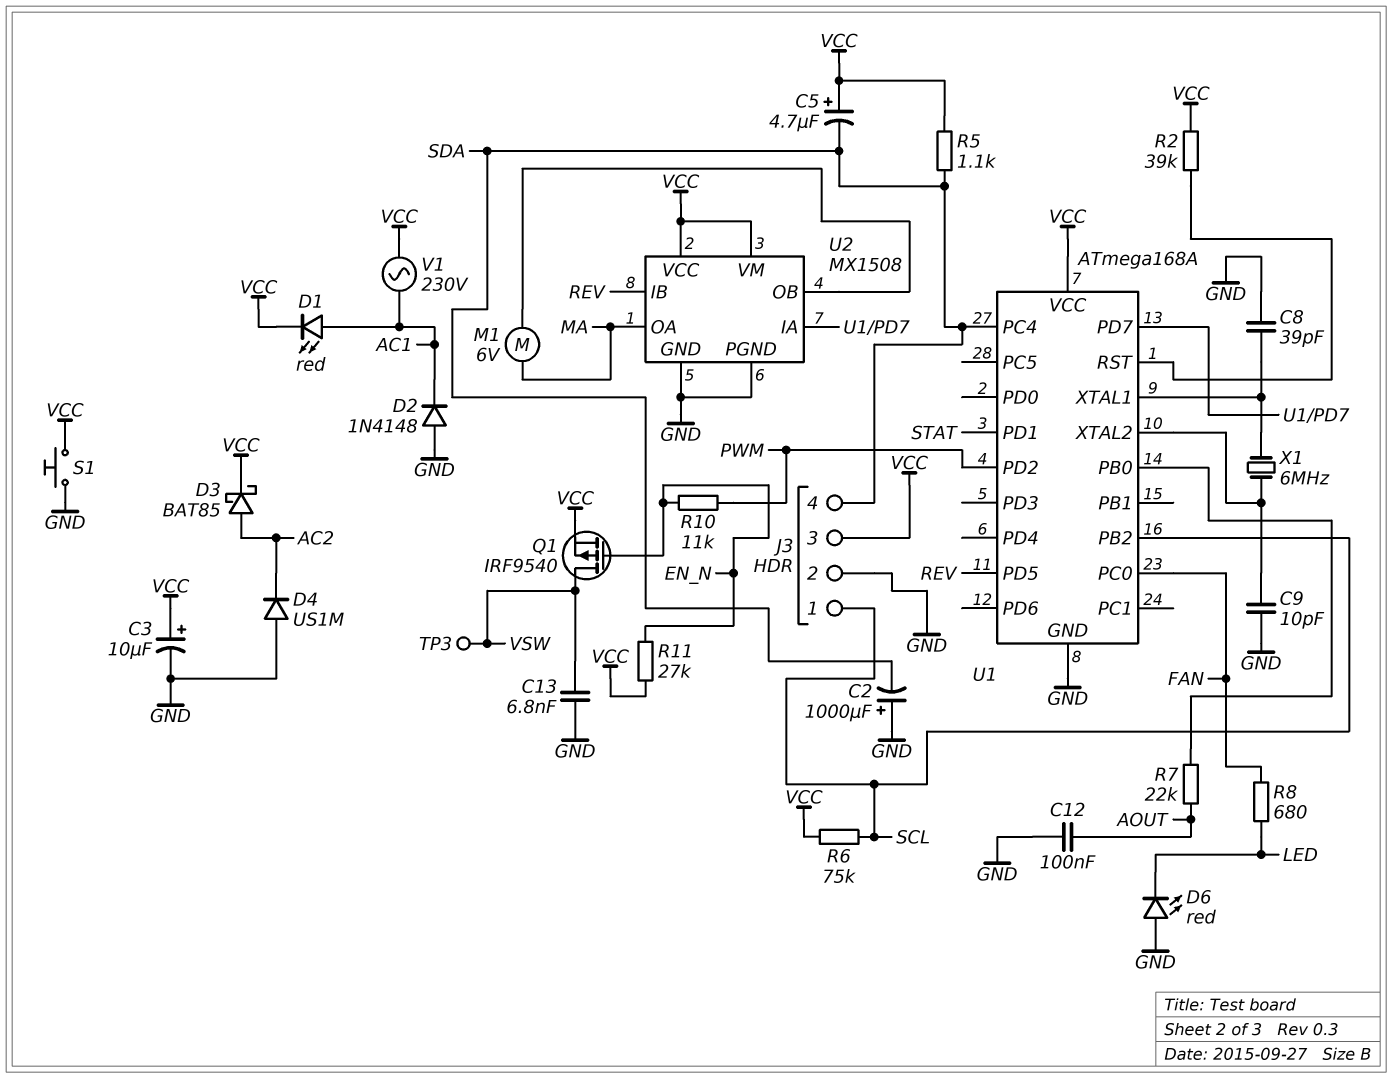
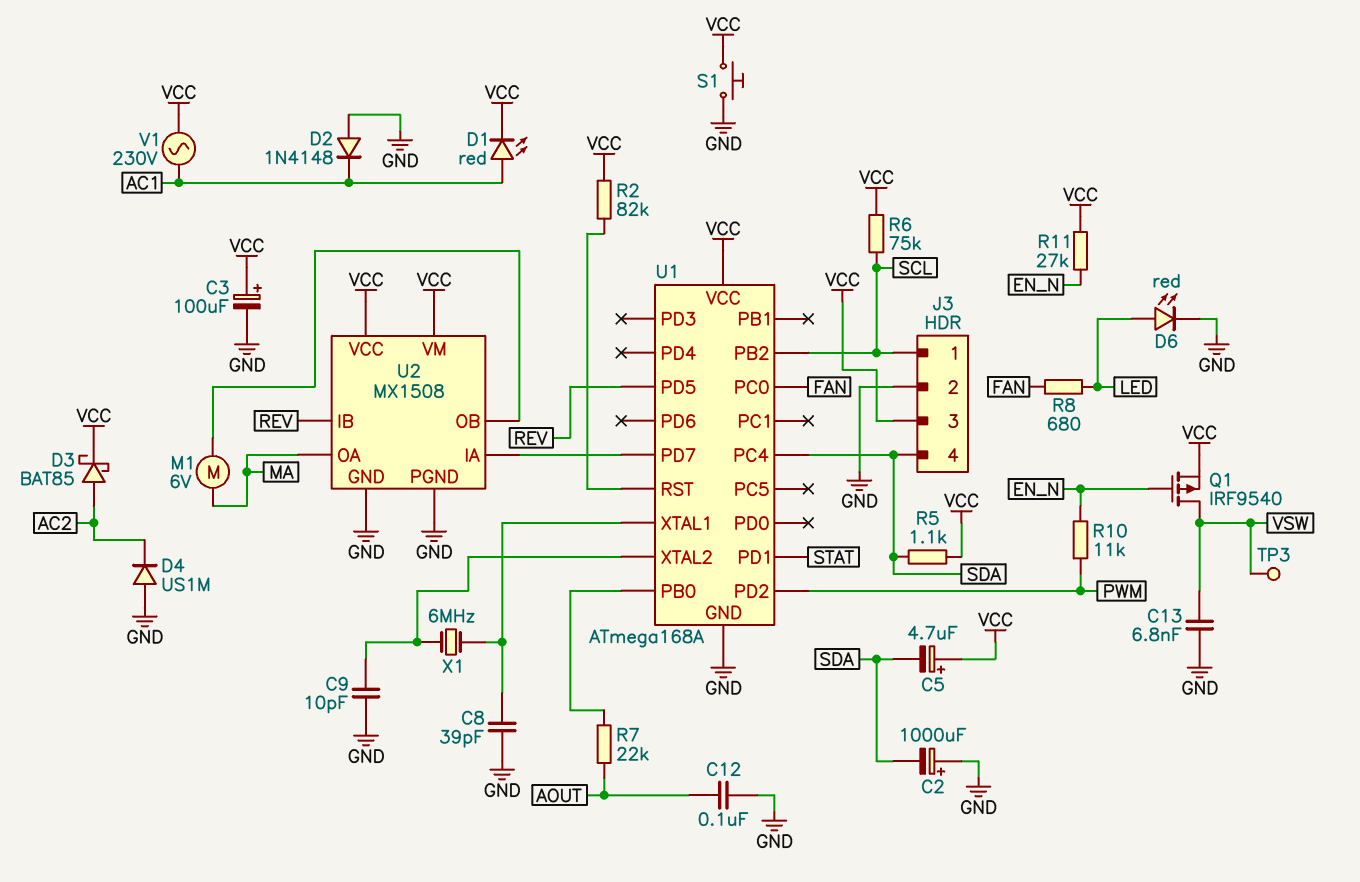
C3: 10uF (plus VCC, minus GND) -> 100uF (plus VCC, minus GND)
D6: LED red (A GND, K LED) -> LED red (A LED, K GND)
R2: 39k (U1/RST, VCC) -> 82k (U1/RST, VCC)

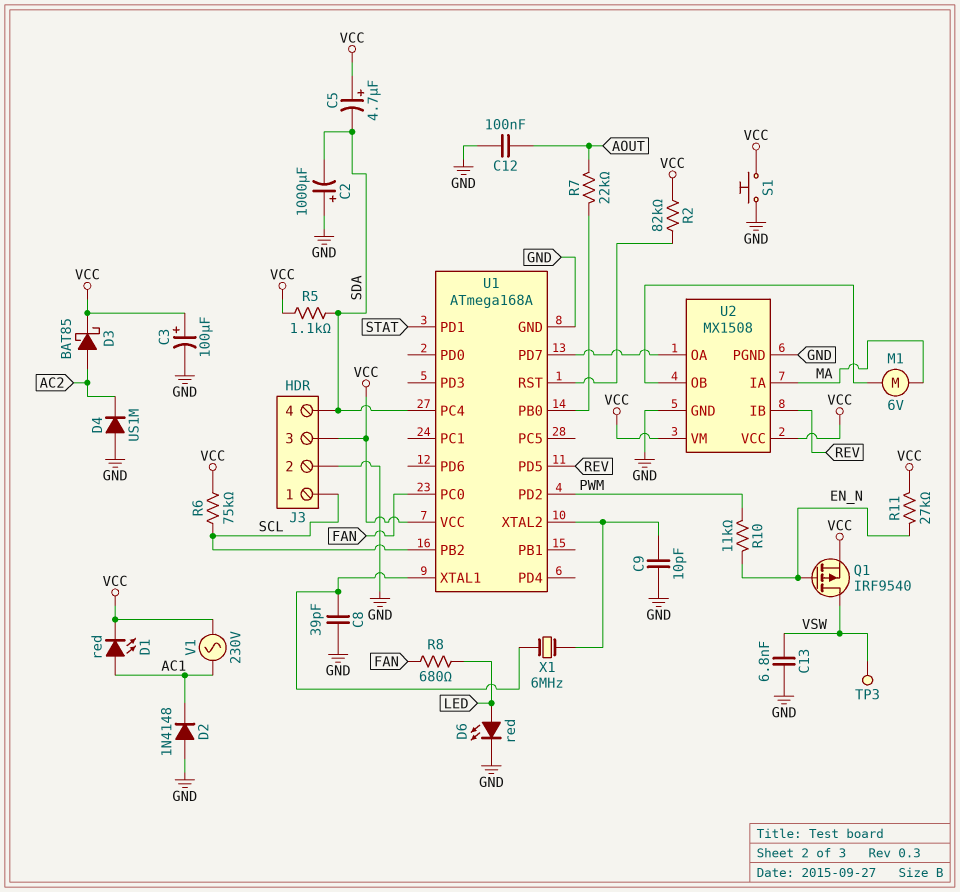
U2 pin IA: U1/PD7 -> MA
U2 pin OA: MA -> U1/PD7

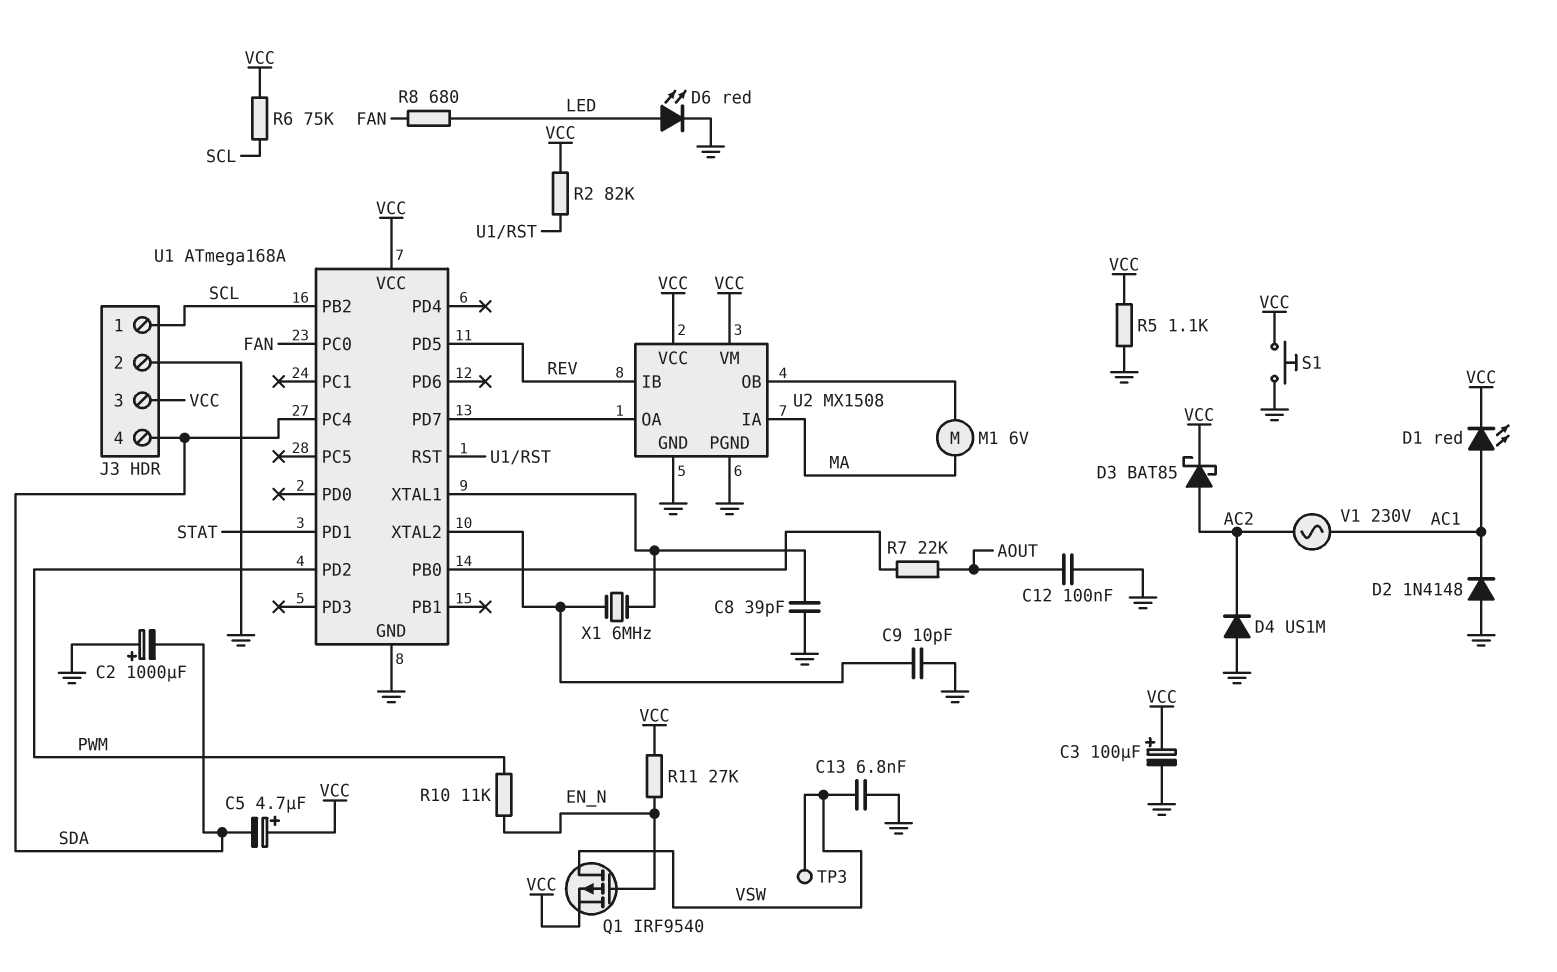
R5: 1.1k (SDA, VCC) -> 1.1k (GND, VCC)
V1: AC 230V (AC1, VCC) -> AC 230V (AC1, AC2)

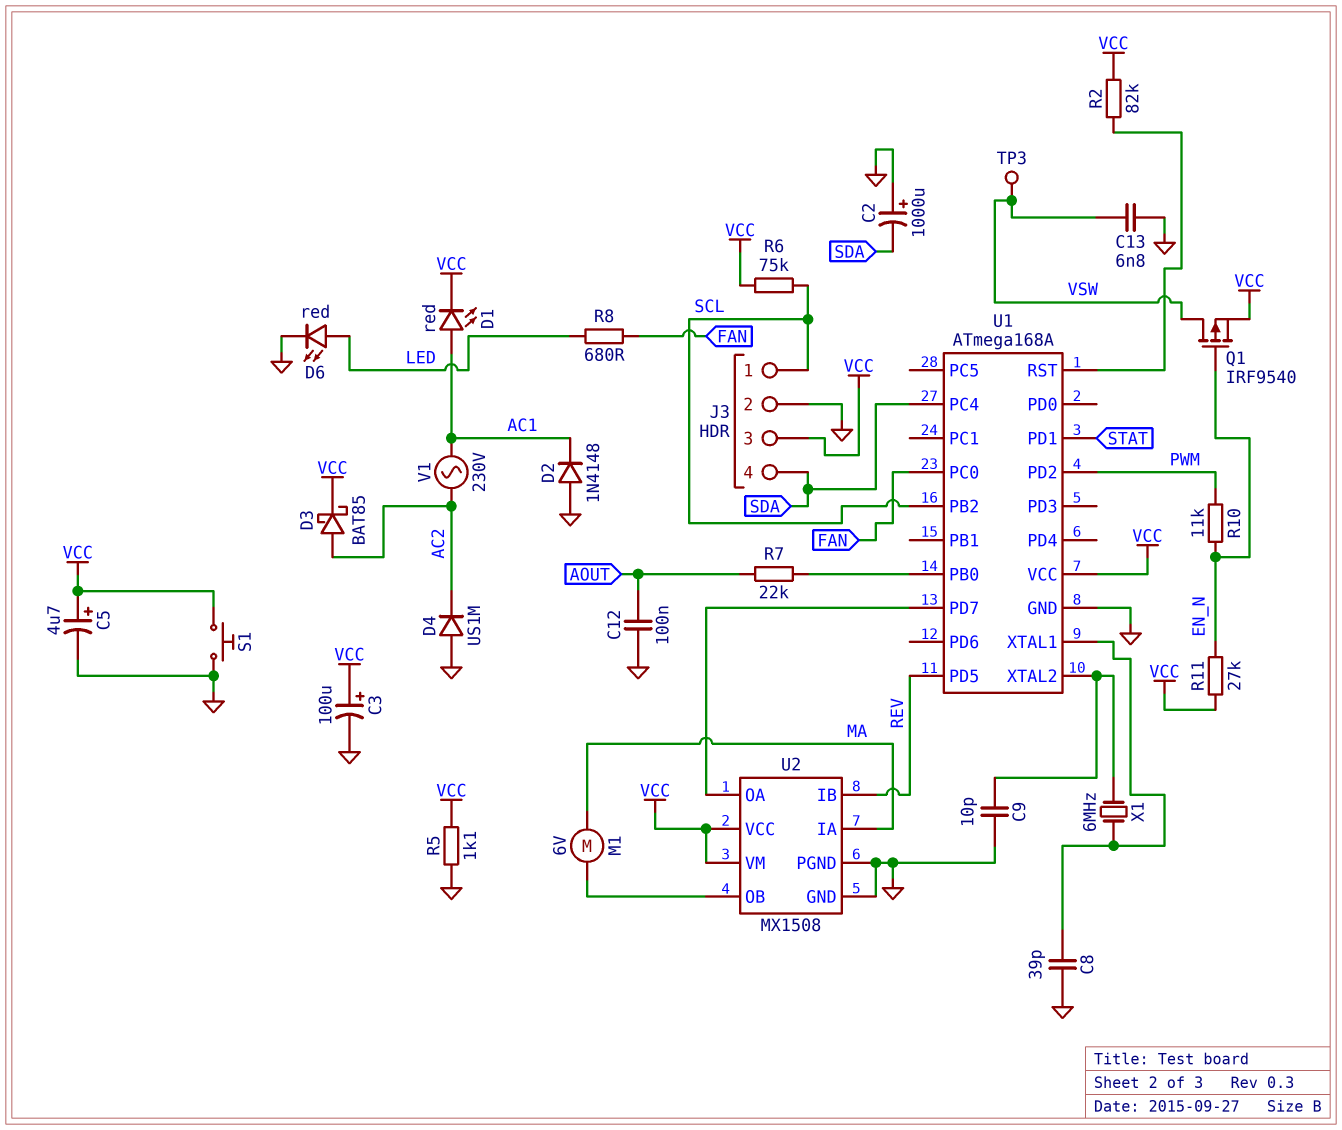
C5: 4.7uF (plus VCC, minus SDA) -> 4.7uF (plus VCC, minus GND)

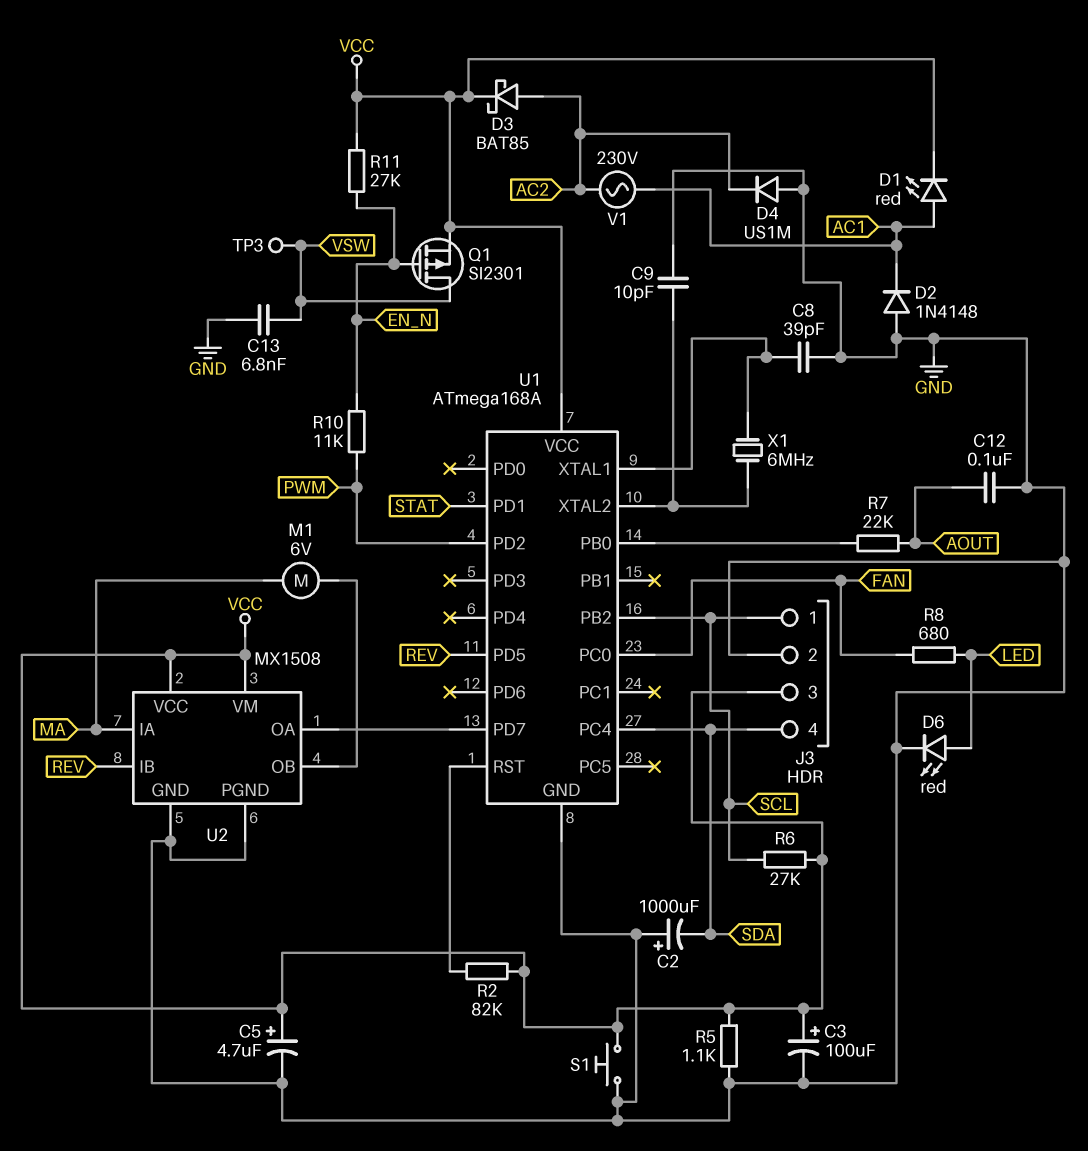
Q1: PMOS IRF9540 (G EN_N, D VSW, S VCC) -> PMOS SI2301 (G EN_N, D VSW, S VCC)
R6: 75k (SCL, VCC) -> 27k (SCL, VCC)

